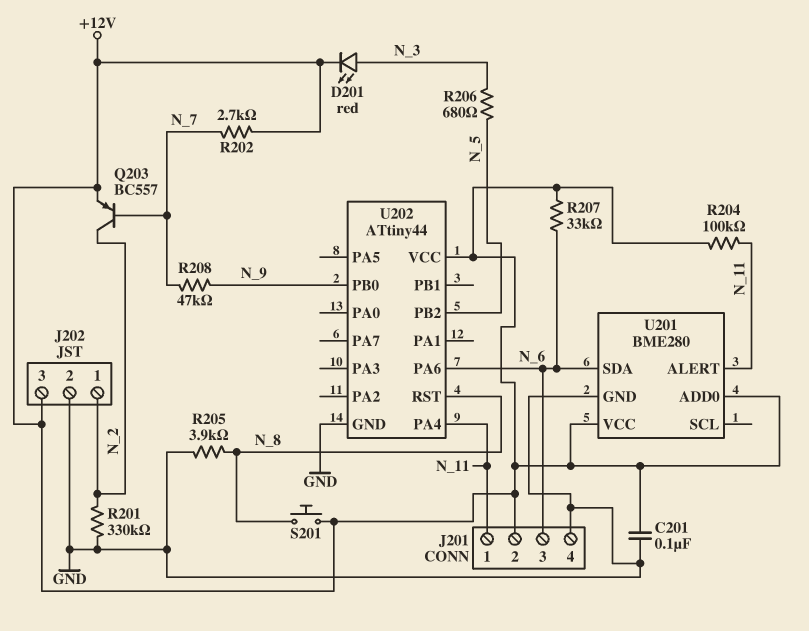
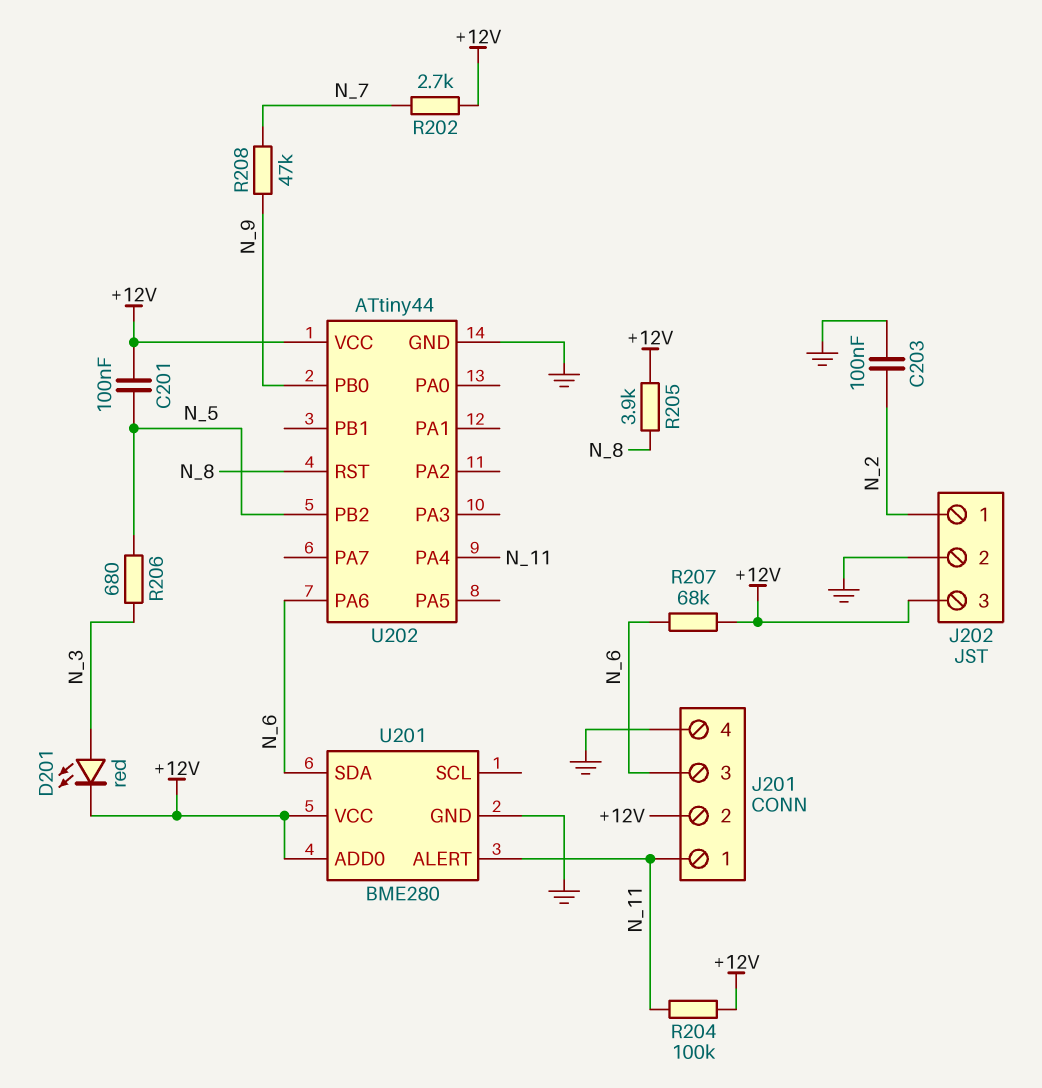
C201: 100nF (+12V, GND) -> 100nF (+12V, N_5)
C203: none -> 100nF (GND, N_2)
Q203: PNP BC557 (B N_7, C N_2, E +12V) -> none
R201: 330k (GND, N_2) -> none
R205: 3.9k (GND, N_8) -> 3.9k (+12V, N_8)
R207: 33k (+12V, N_6) -> 68k (+12V, N_6)
S201: button (+12V, N_8) -> none

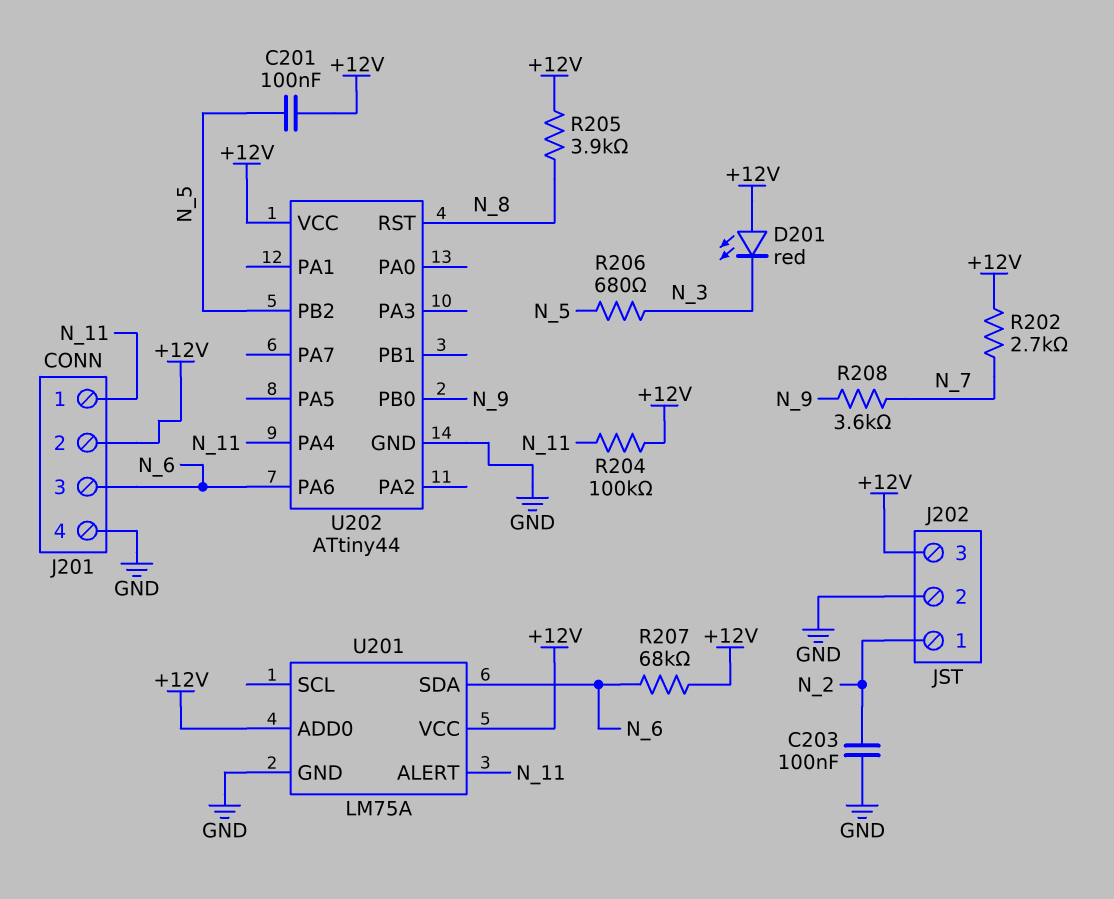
D201: LED red (A N_3, K +12V) -> LED red (A +12V, K N_3)
R208: 47k (N_7, N_9) -> 3.6k (N_7, N_9)
U201: BME280 -> LM75A

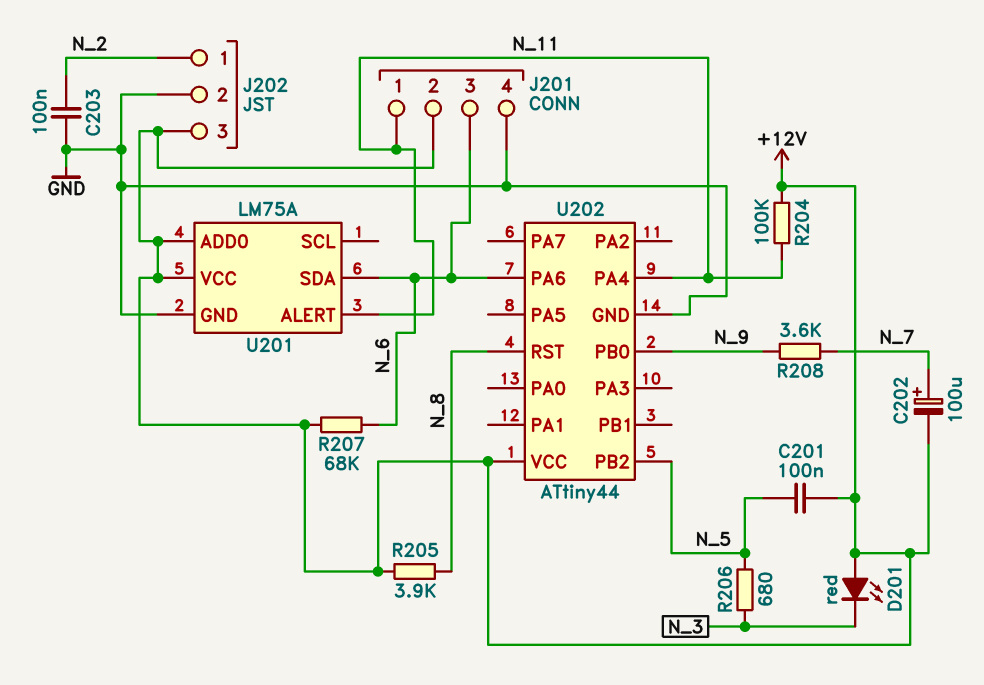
C202: none -> 100uF (plus N_7, minus +12V)
R202: 2.7k (+12V, N_7) -> none

